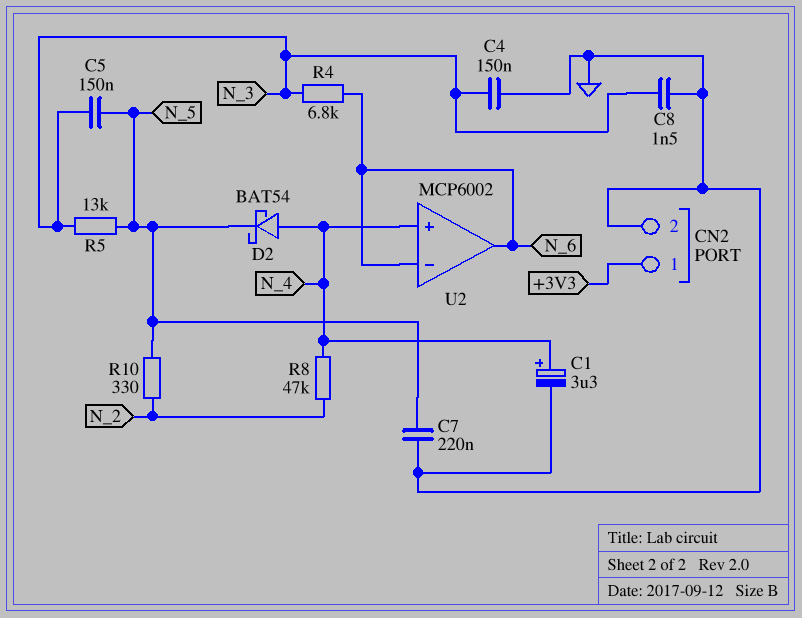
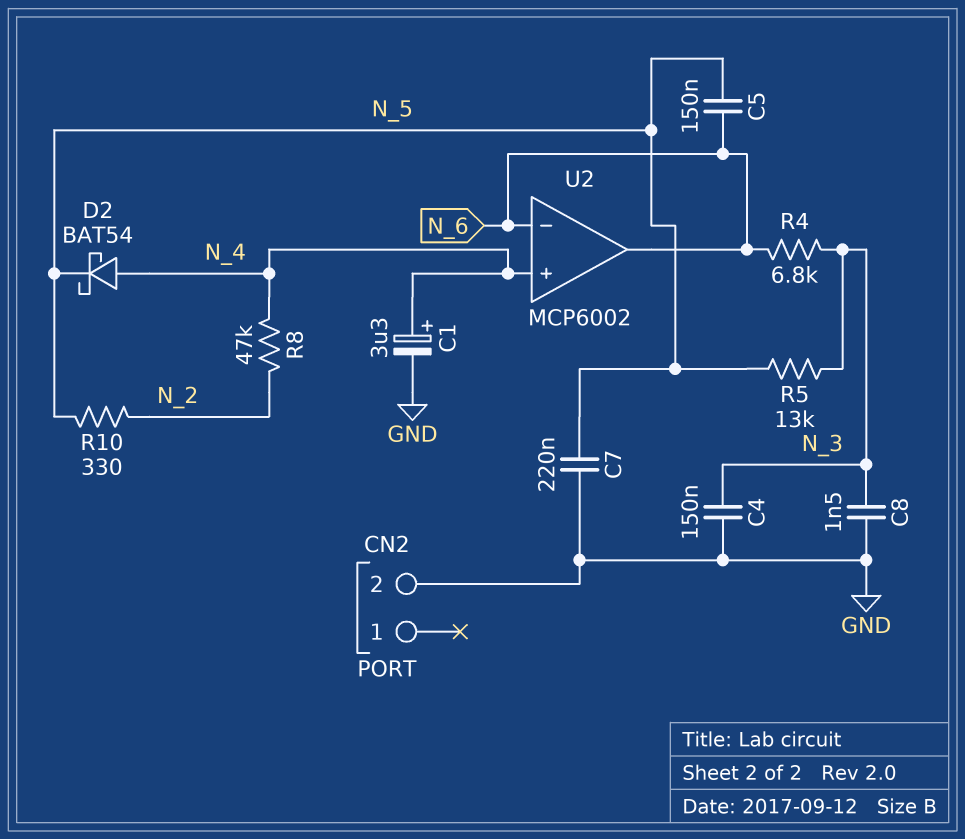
C5: 150nF (N_3, N_5) -> 150nF (N_5, N_6)
CN2 pin 1: +3V3 -> none

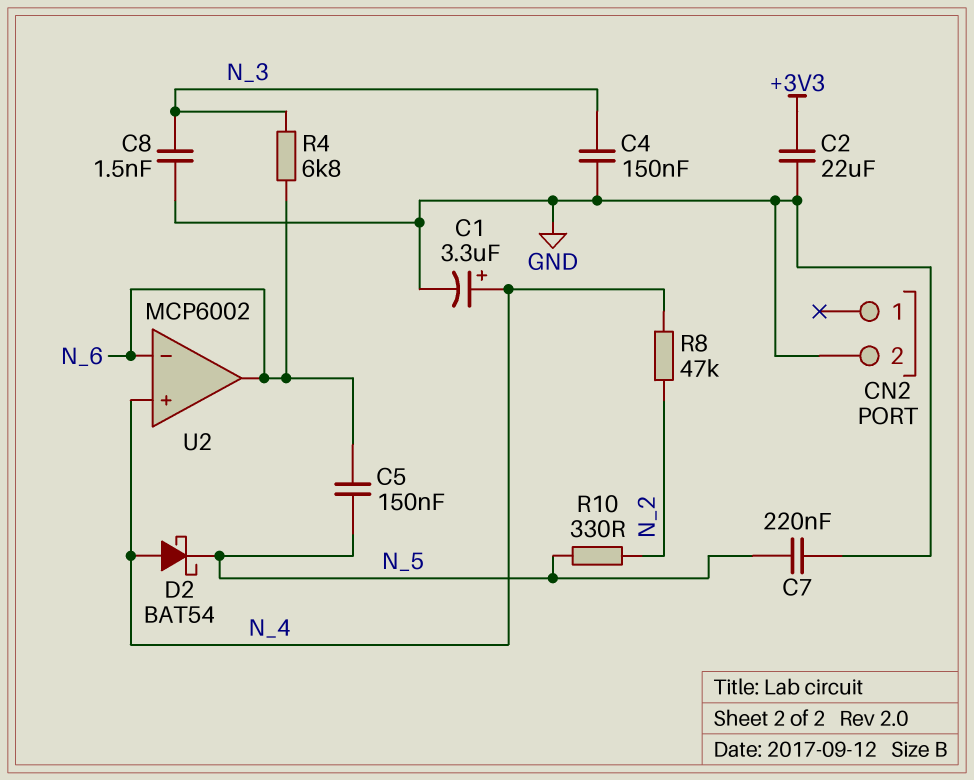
C2: none -> 22uF (+3V3, GND)
R5: 13k (N_3, N_5) -> none

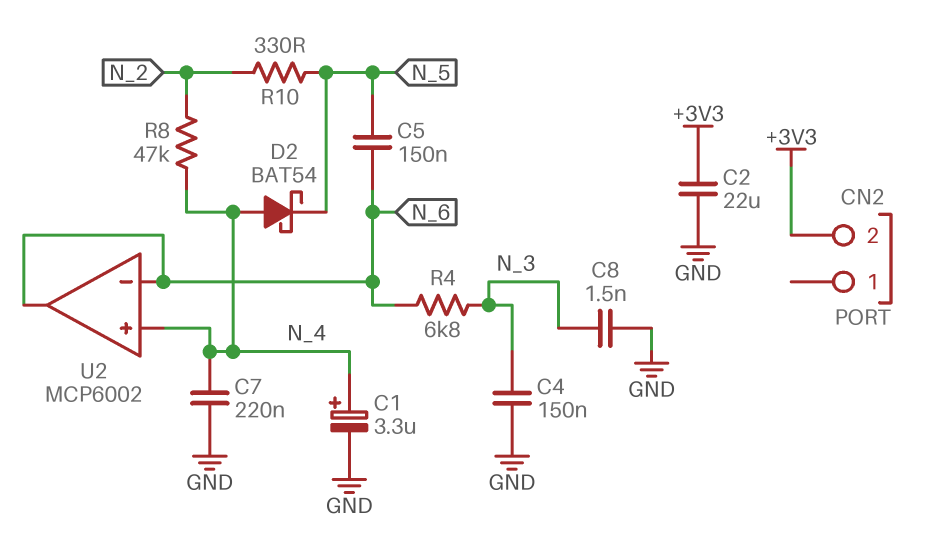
C7: 220nF (GND, N_5) -> 220nF (GND, N_4)
CN2 pin 2: GND -> +3V3

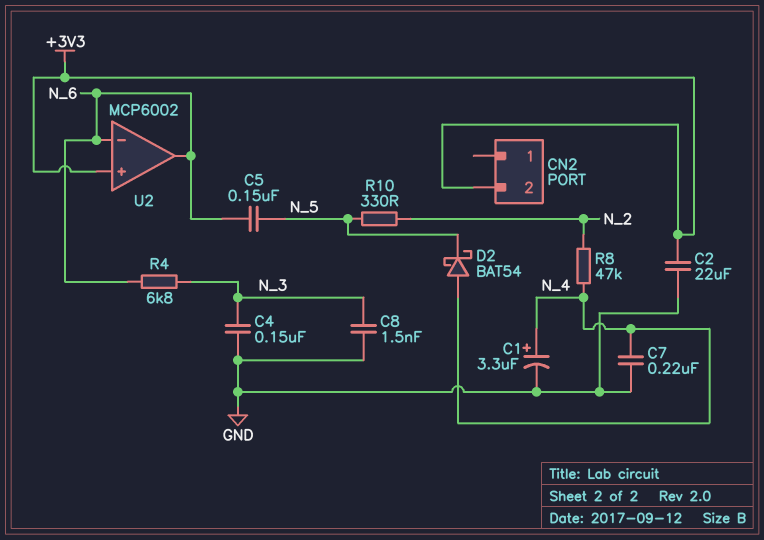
U2 pin in+: N_4 -> +3V3

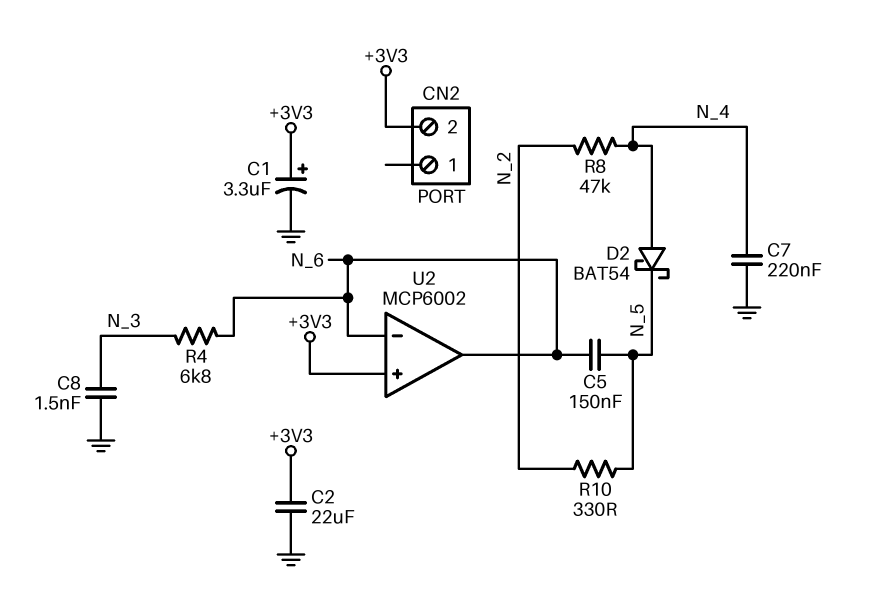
C1: 3.3uF (plus N_4, minus GND) -> 3.3uF (plus +3V3, minus GND)
C4: 150nF (GND, N_3) -> none

